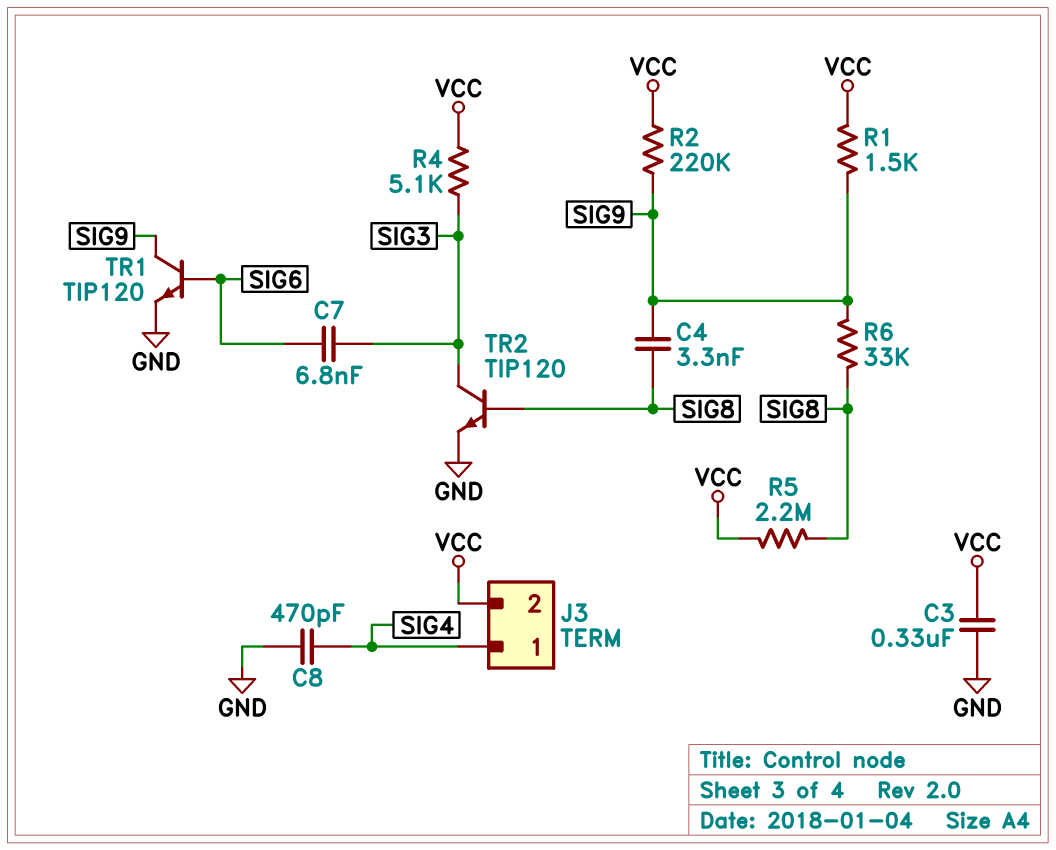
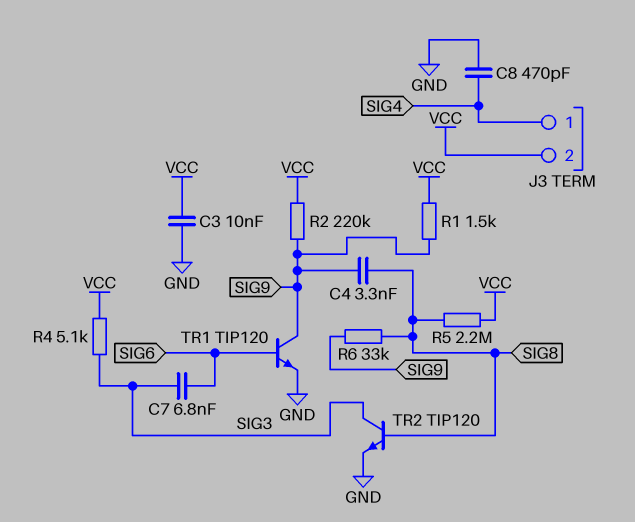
C3: 330nF (GND, VCC) -> 10nF (GND, VCC)

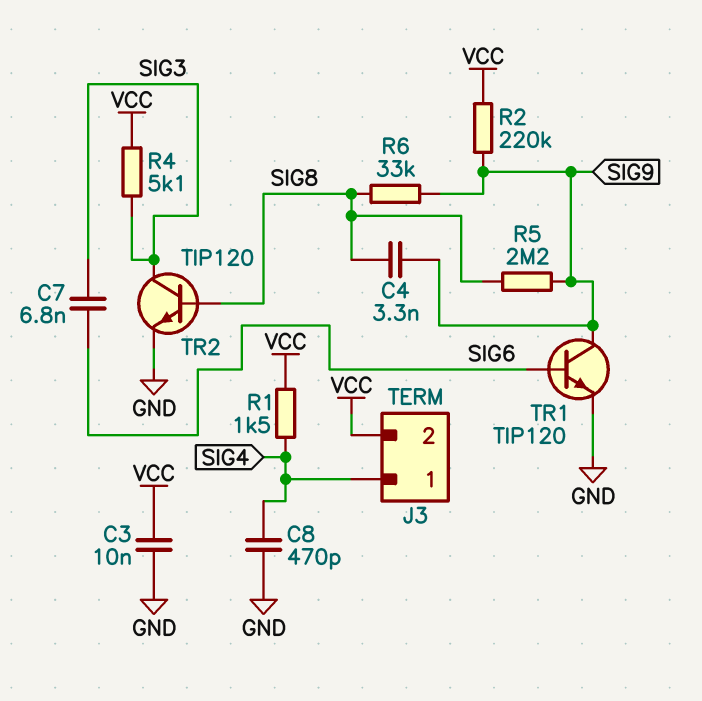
R1: 1.5k (SIG9, VCC) -> 1.5k (SIG4, VCC)
R5: 2.2M (SIG8, VCC) -> 2.2M (SIG8, SIG9)

